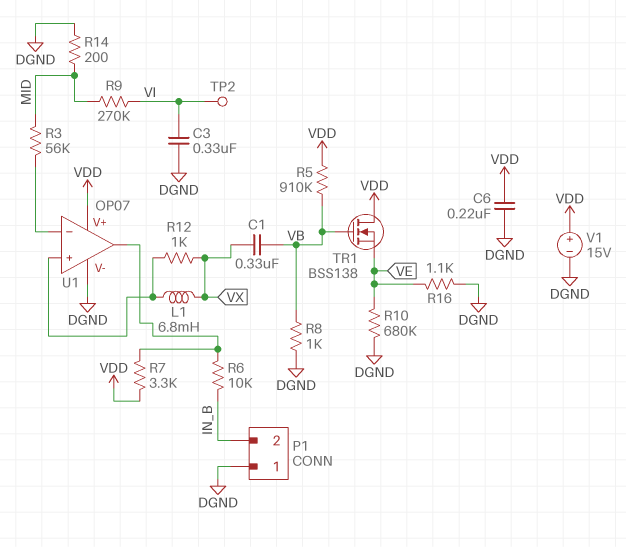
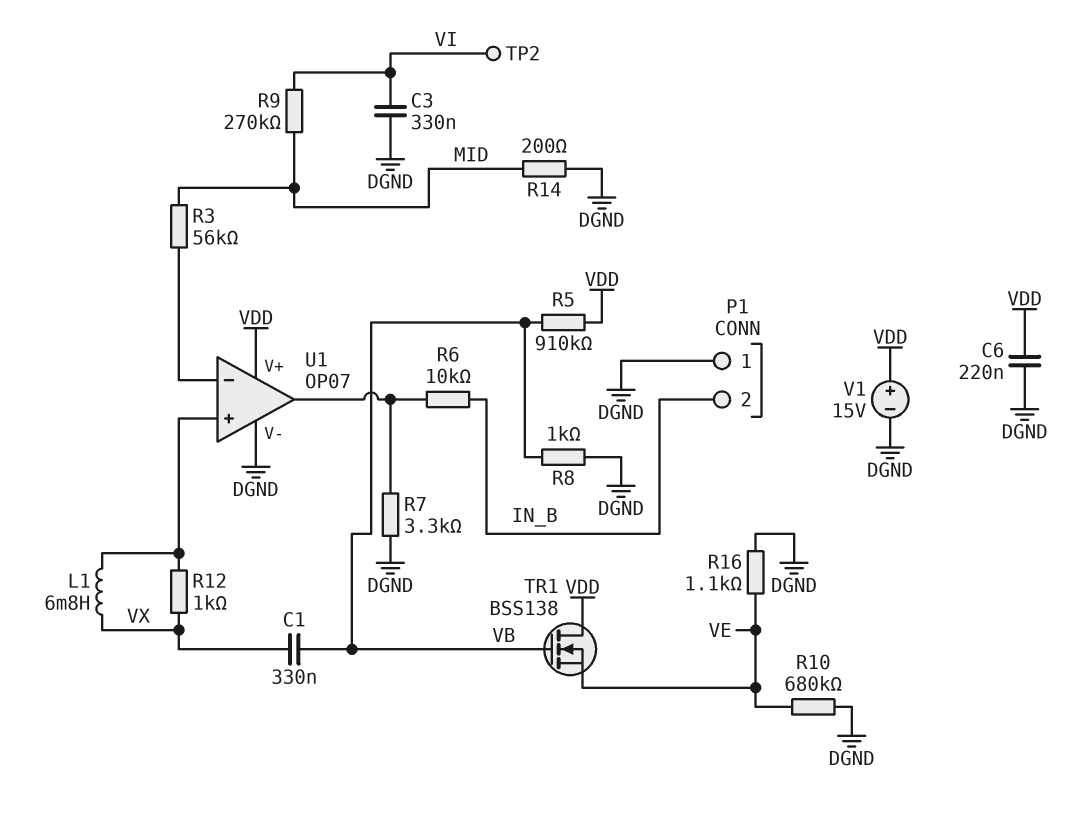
R7: 3.3k (U1/out, VDD) -> 3.3k (DGND, U1/out)

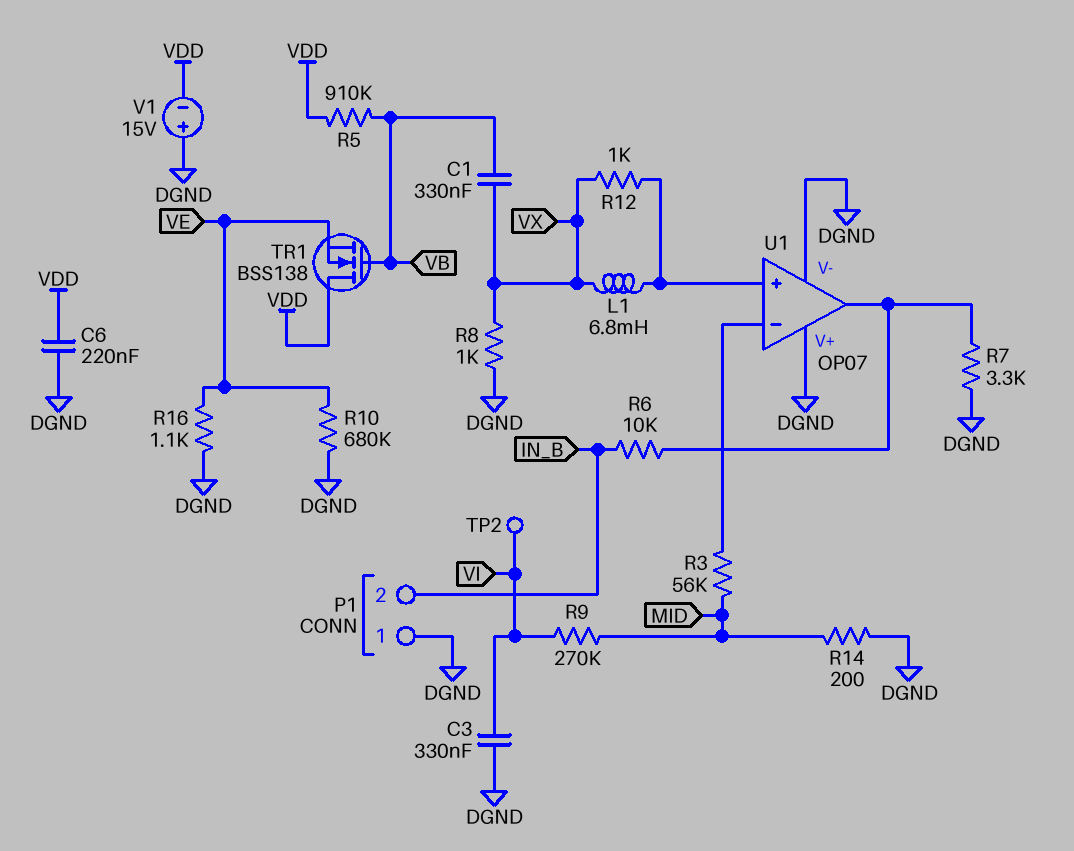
R8: 1k (DGND, VB) -> 1k (DGND, VX)
U1 pin V+: VDD -> DGND
V1: 15V (plus VDD, minus DGND) -> 15V (plus DGND, minus VDD)

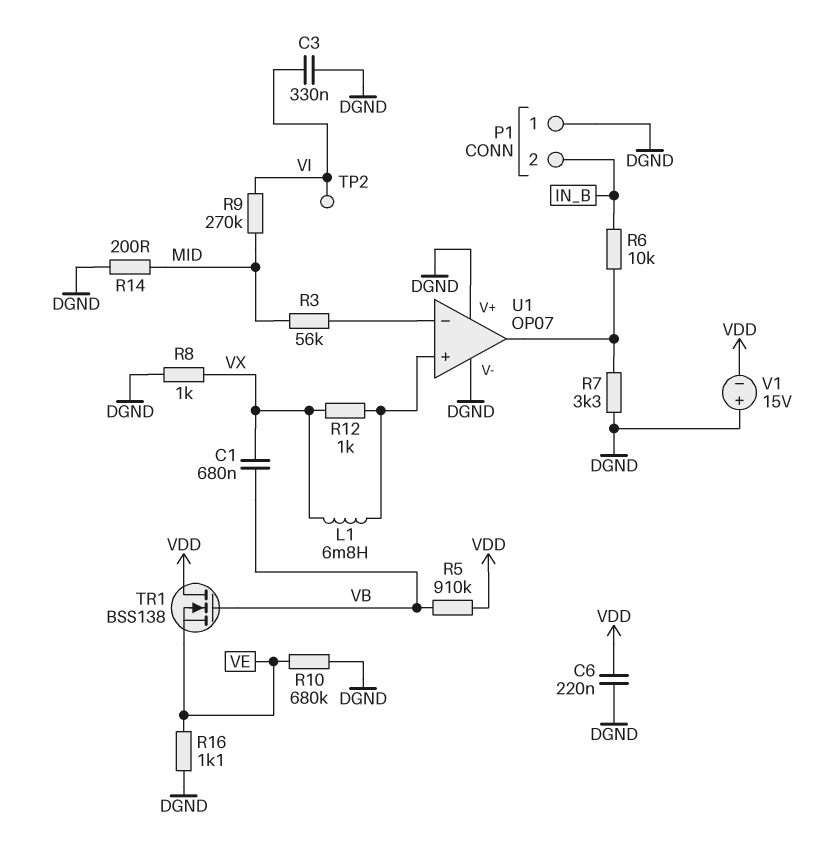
C1: 330nF (VB, VX) -> 680nF (VB, VX)

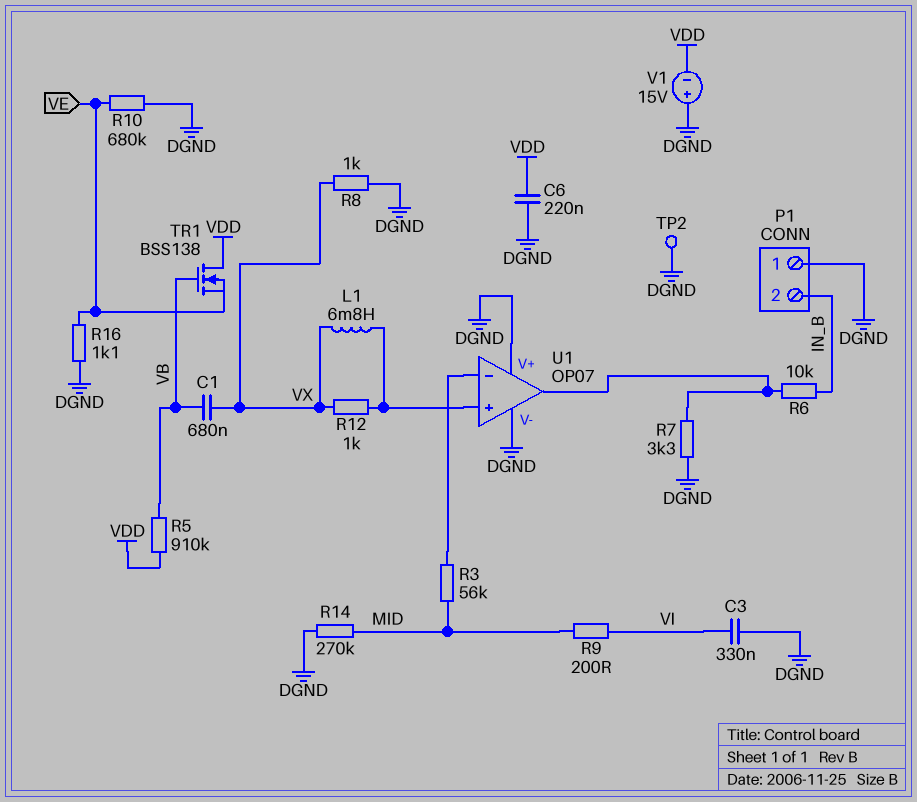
R9: 270k (MID, VI) -> 200 (MID, VI)
R14: 200 (DGND, MID) -> 270k (DGND, MID)
TP2: test point (VI) -> test point (DGND)

